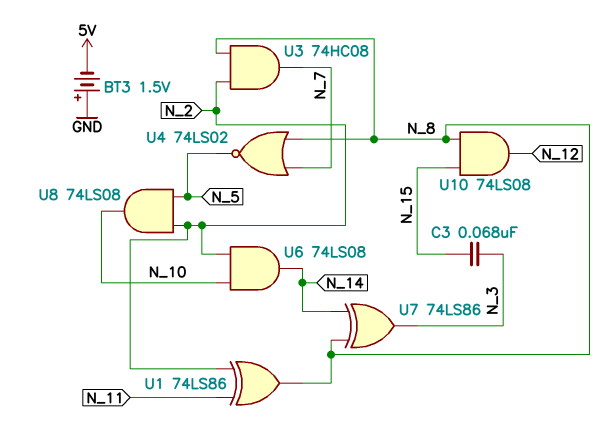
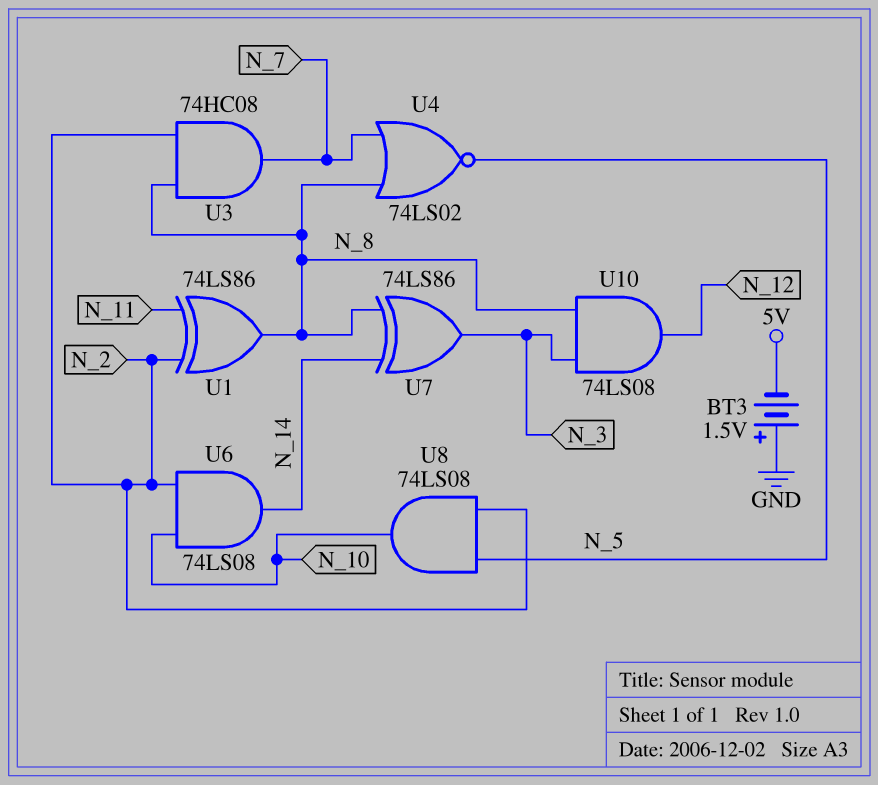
C3: 68nF (N_3, N_15) -> none
U10: AND 74LS08 (in N_8, in N_15, out N_12) -> AND 74LS08 (in N_3, in N_8, out N_12)

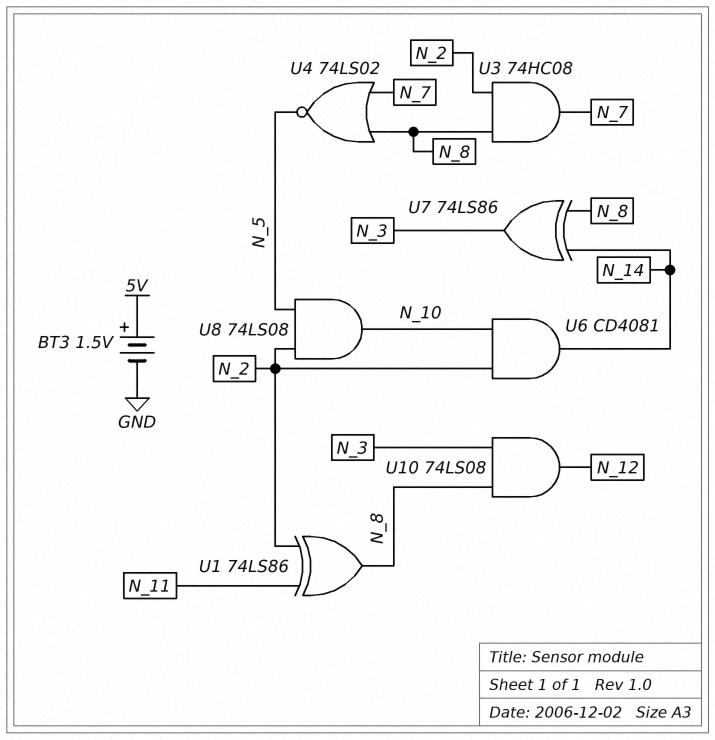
BT3: 1.5V (plus GND, minus 5V) -> 1.5V (plus 5V, minus GND)
U6: AND 74LS08 (in N_2, in N_10, out N_14) -> AND CD4081 (in N_2, in N_10, out N_14)

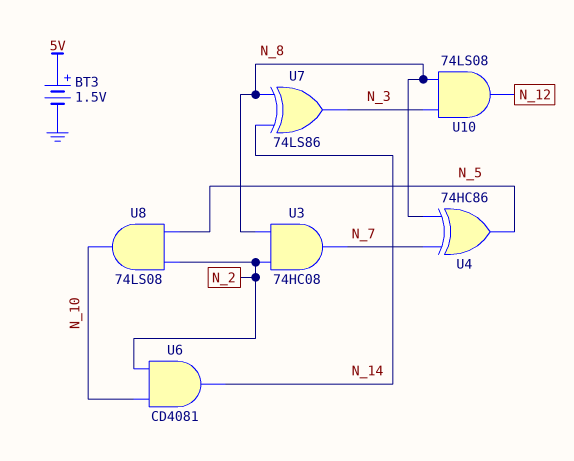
U1: XOR 74LS86 (in N_2, in N_11, out N_8) -> none
U4: NOR 74LS02 (in N_7, in N_8, out N_5) -> XOR 74HC86 (in N_7, in N_8, out N_5)

